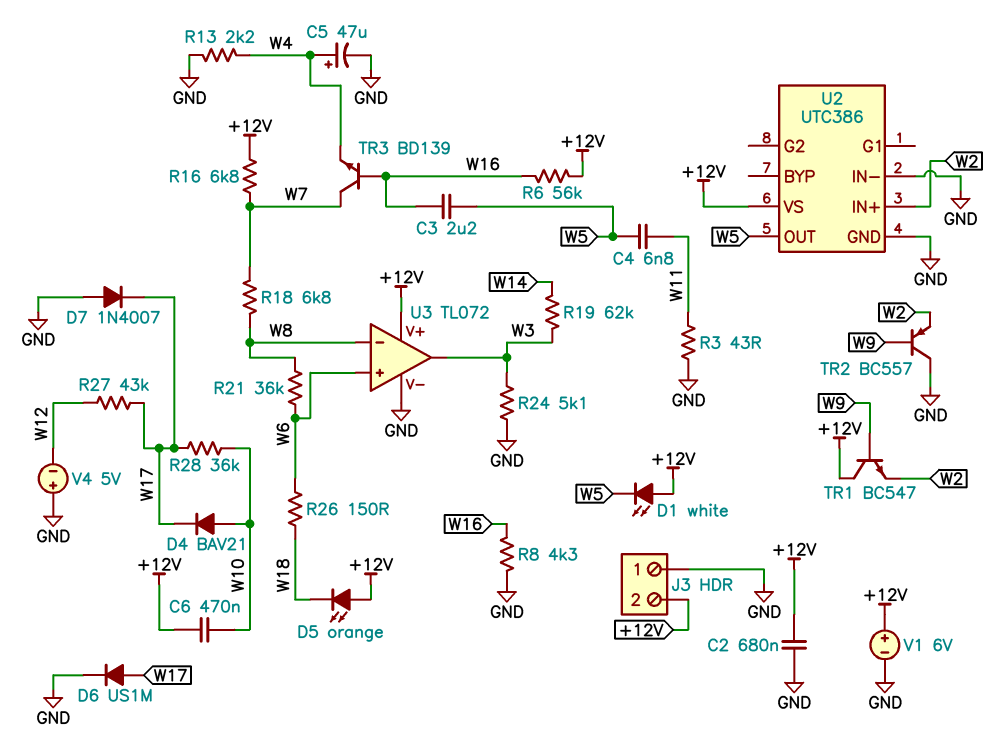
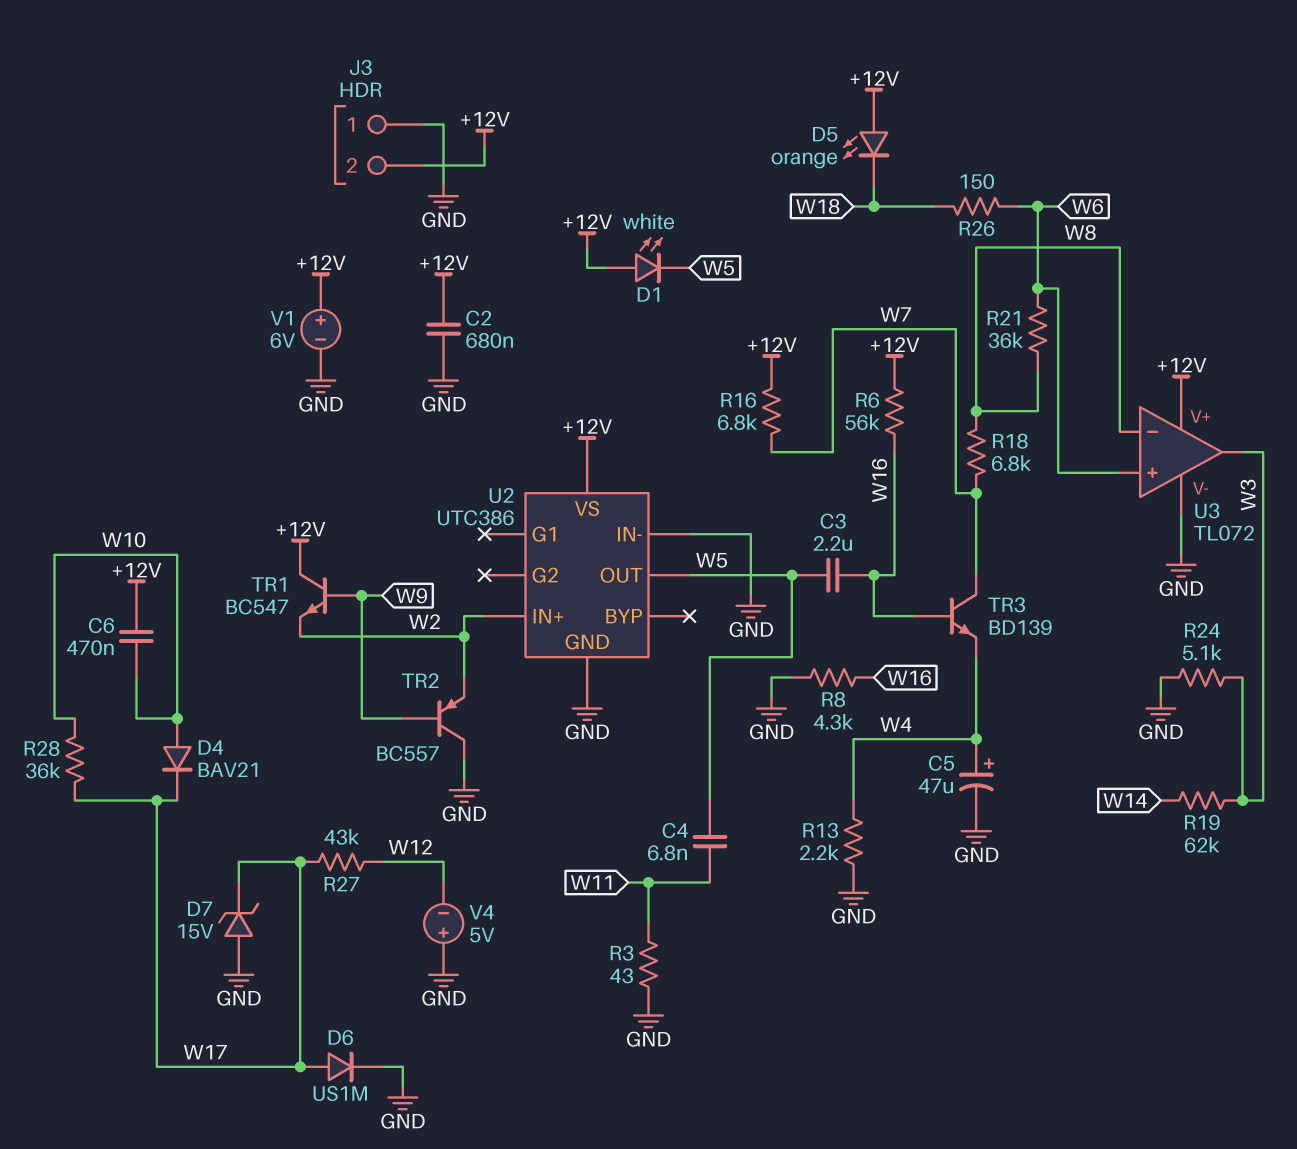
D7: diode 1N4007 (A GND, K W17) -> zener 15V (A GND, K W17)

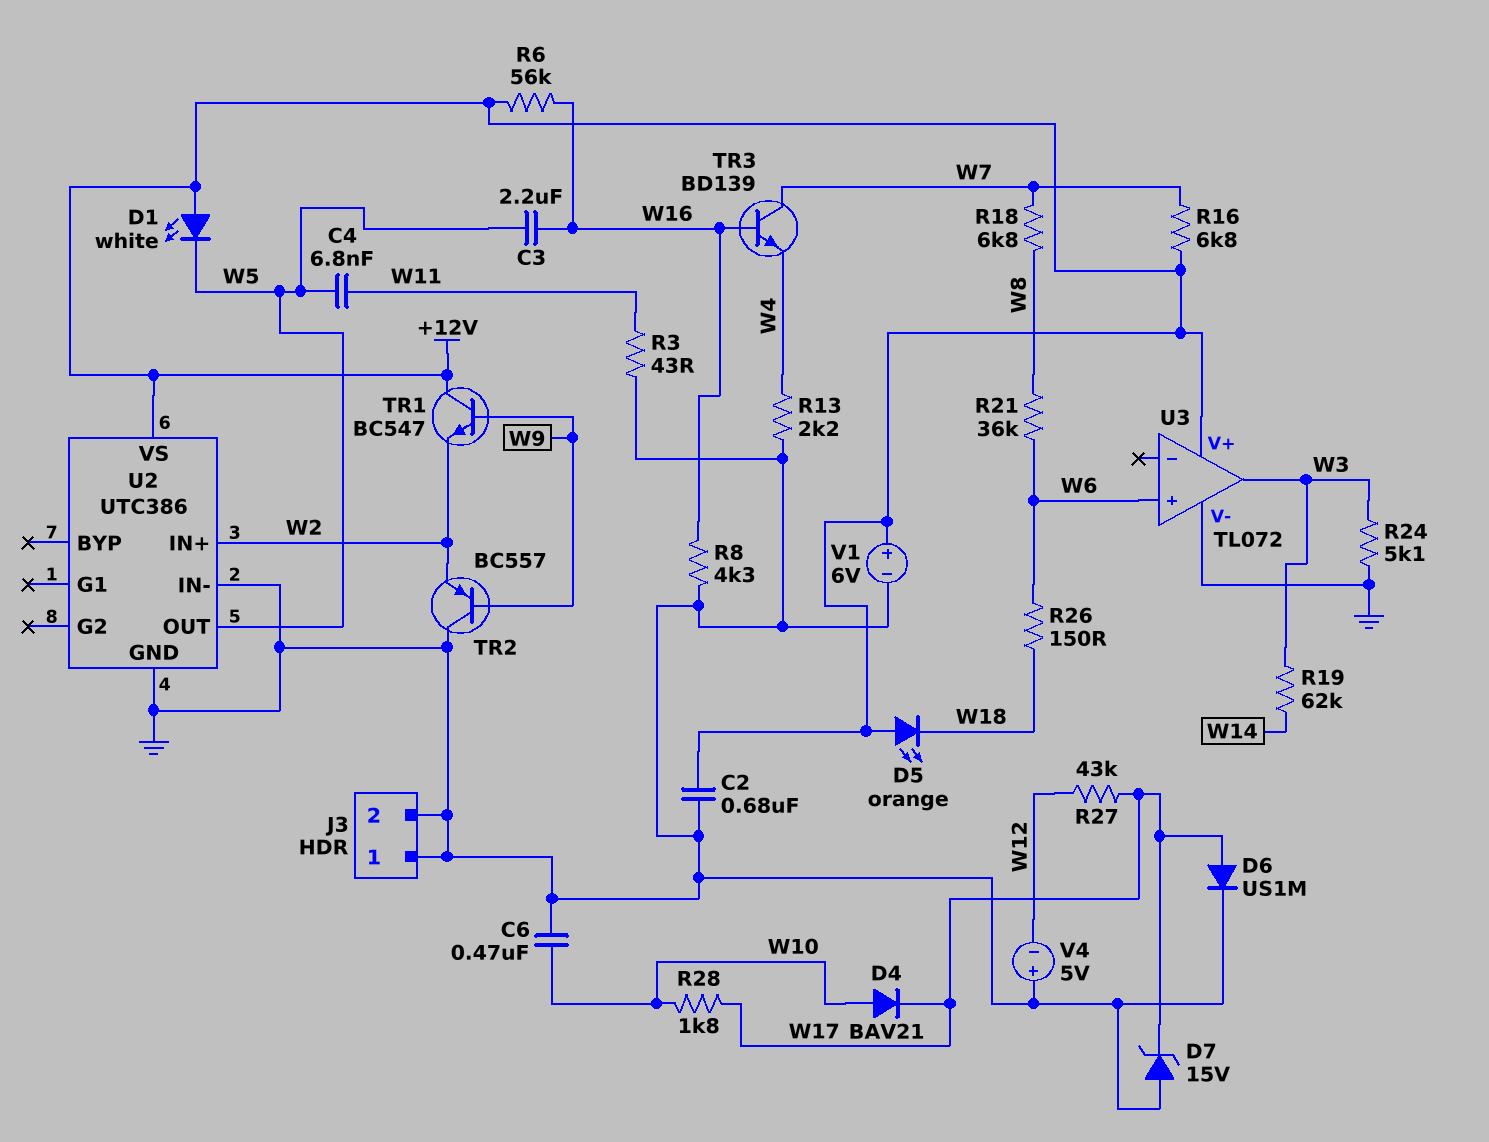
C5: 47uF (plus W4, minus GND) -> none
C6: 470nF (+12V, W10) -> 470nF (GND, W10)
J3 pin 2: +12V -> GND
R28: 36k (W10, W17) -> 1.8k (W10, W17)
U3 pin in-: W8 -> none

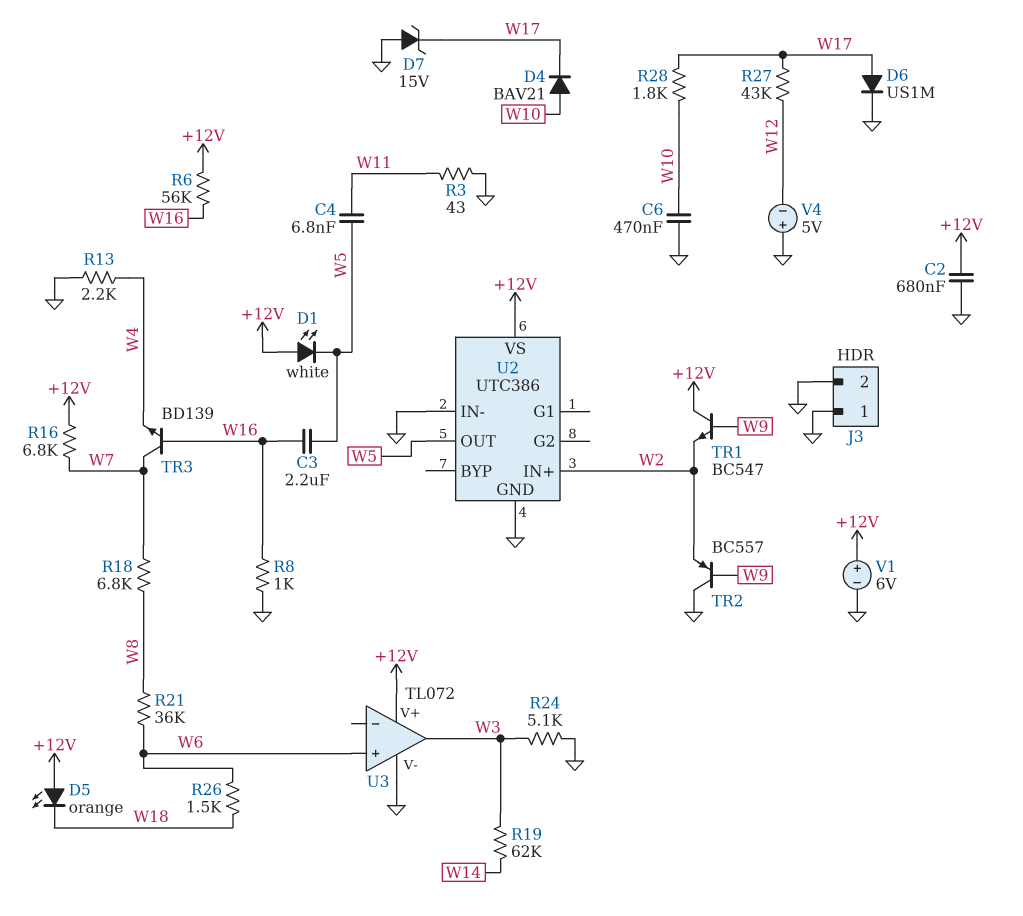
R8: 4.3k (GND, W16) -> 1k (GND, W16)
R26: 150 (W6, W18) -> 1.5k (W6, W18)

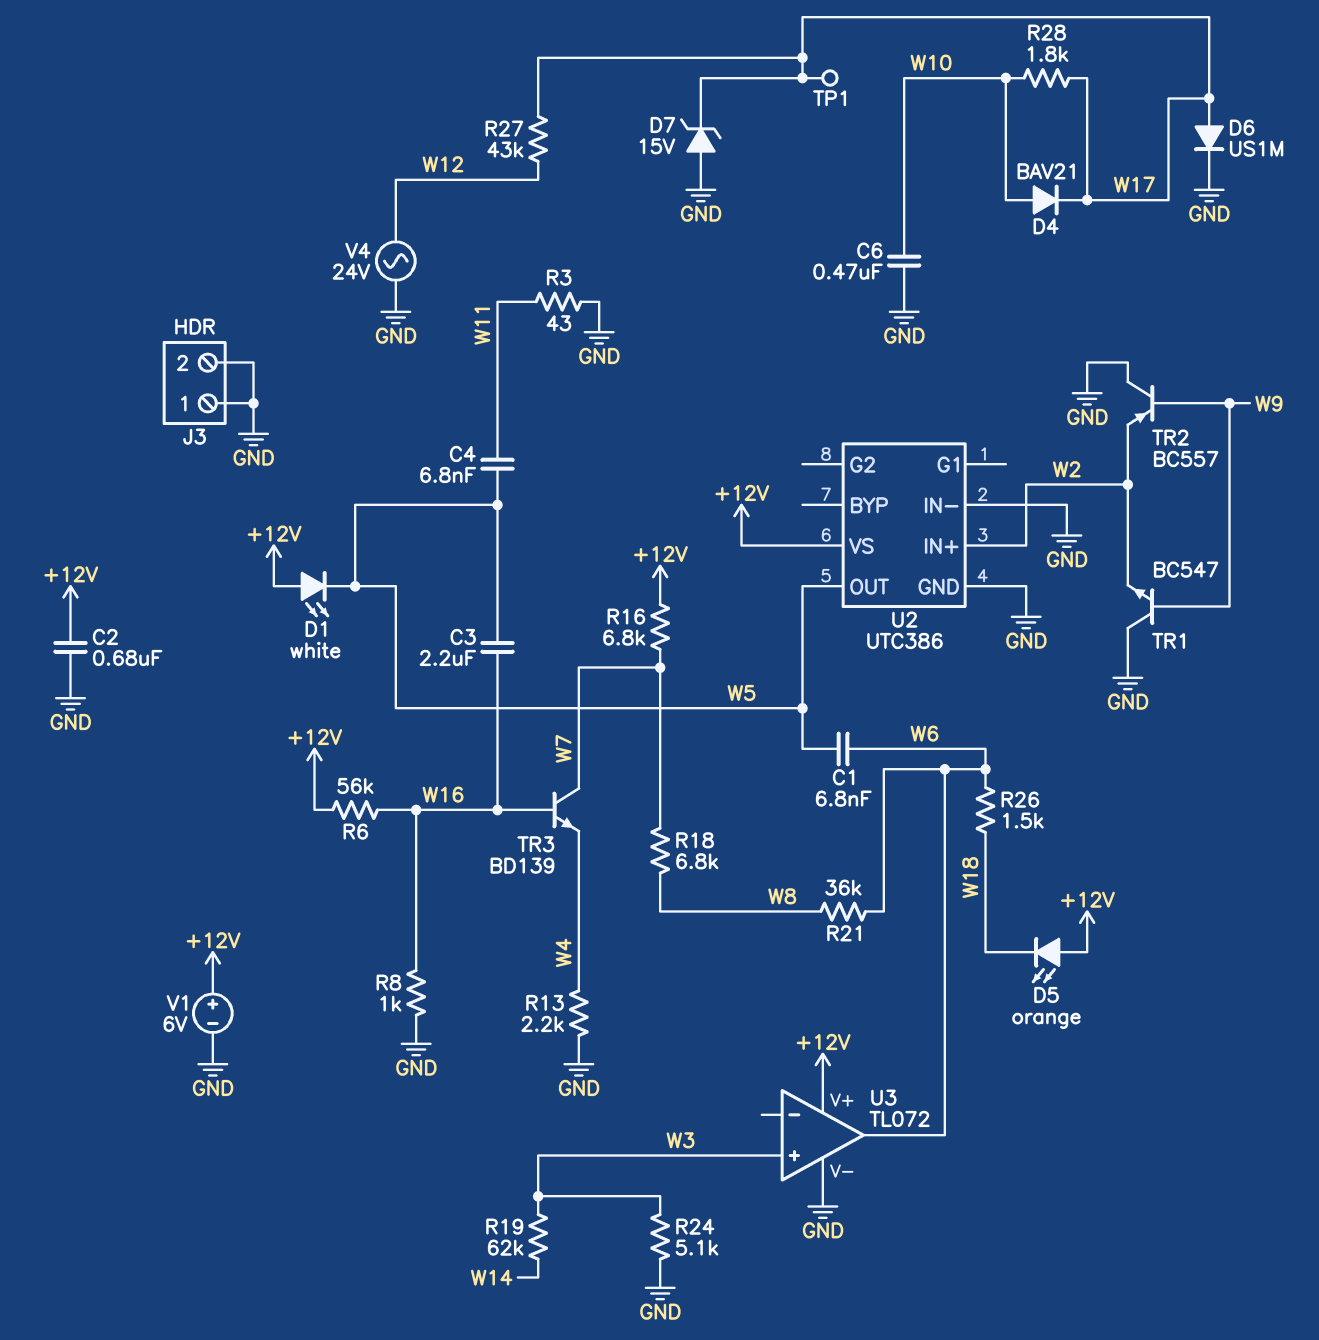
C1: none -> 6.8nF (W5, W6)
TP1: none -> test point (W17)
TR1: NPN BC547 (B W9, C +12V, E W2) -> NPN BC547 (B W9, C GND, E W2)
U3 pin in+: W6 -> W3
U3 pin out: W3 -> W6
V4: 5V (plus GND, minus W12) -> AC 24V (GND, W12)

